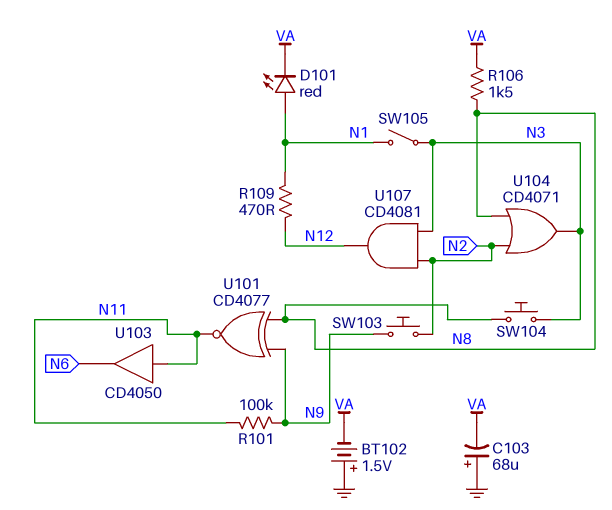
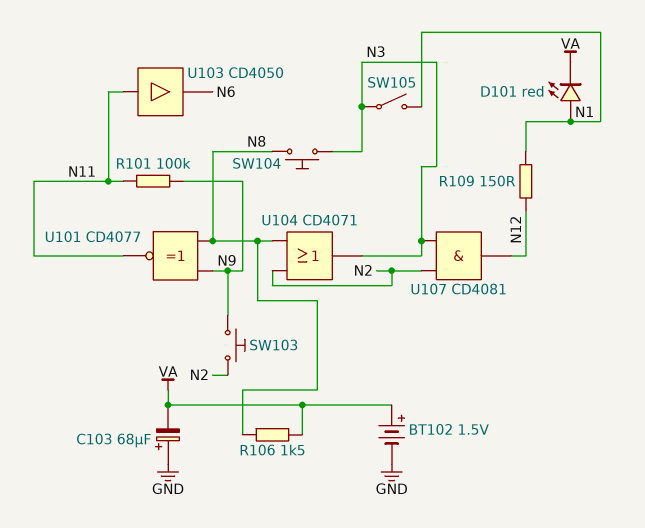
BT102: 1.5V (plus GND, minus VA) -> 1.5V (plus VA, minus GND)
R109: 470 (N1, N12) -> 150 (N1, N12)

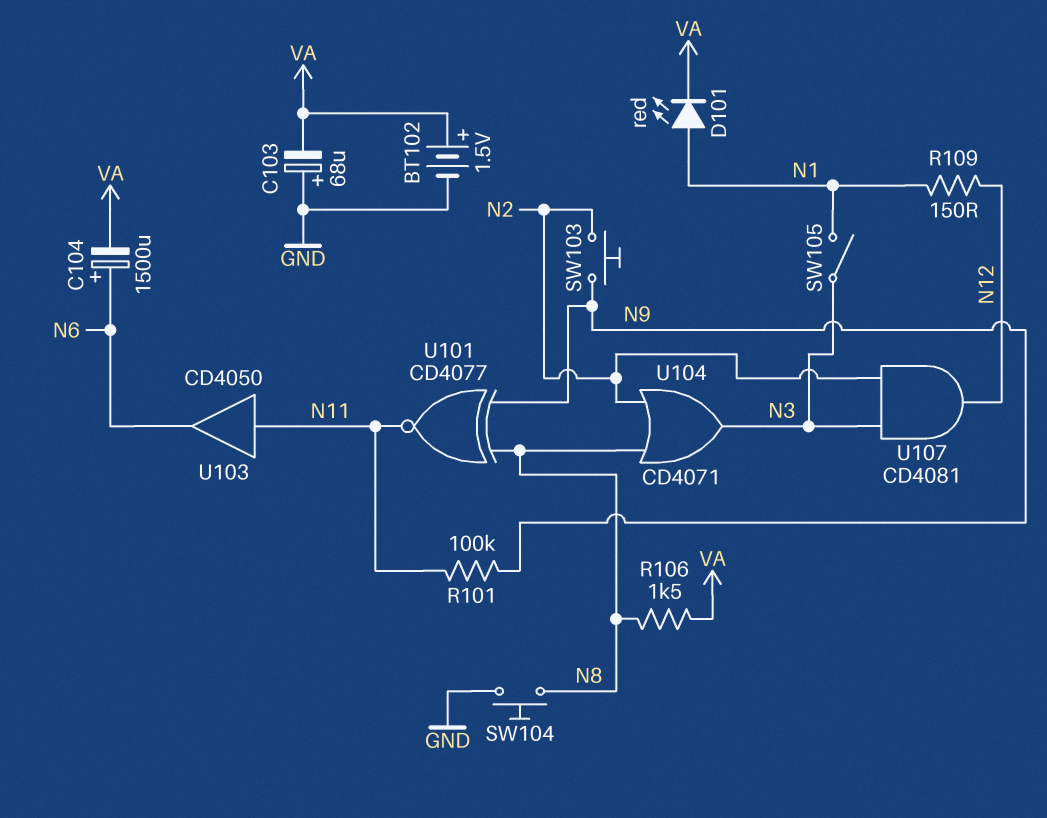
C104: none -> 1500uF (plus N6, minus VA)
SW104: button (N3, N8) -> button (GND, N8)

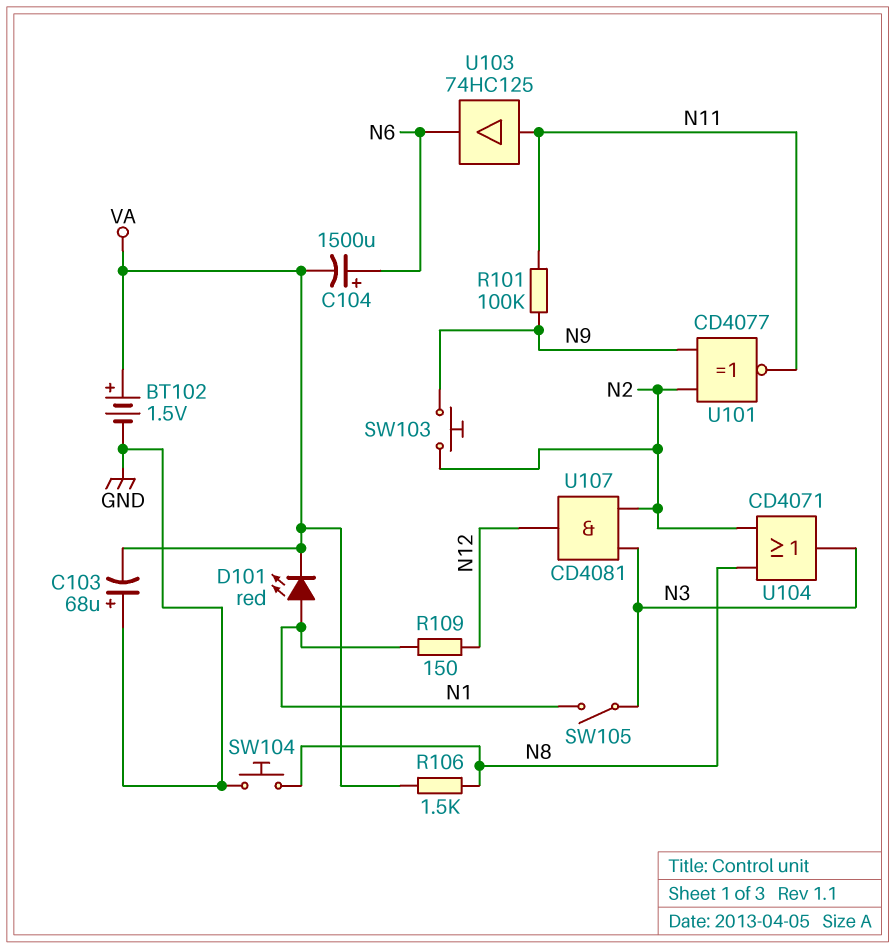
U101: XNOR CD4077 (in N8, in N9, out N11) -> XNOR CD4077 (in N2, in N9, out N11)
U103: buffer CD4050 (in N11, out N6) -> buffer 74HC125 (in N11, out N6)

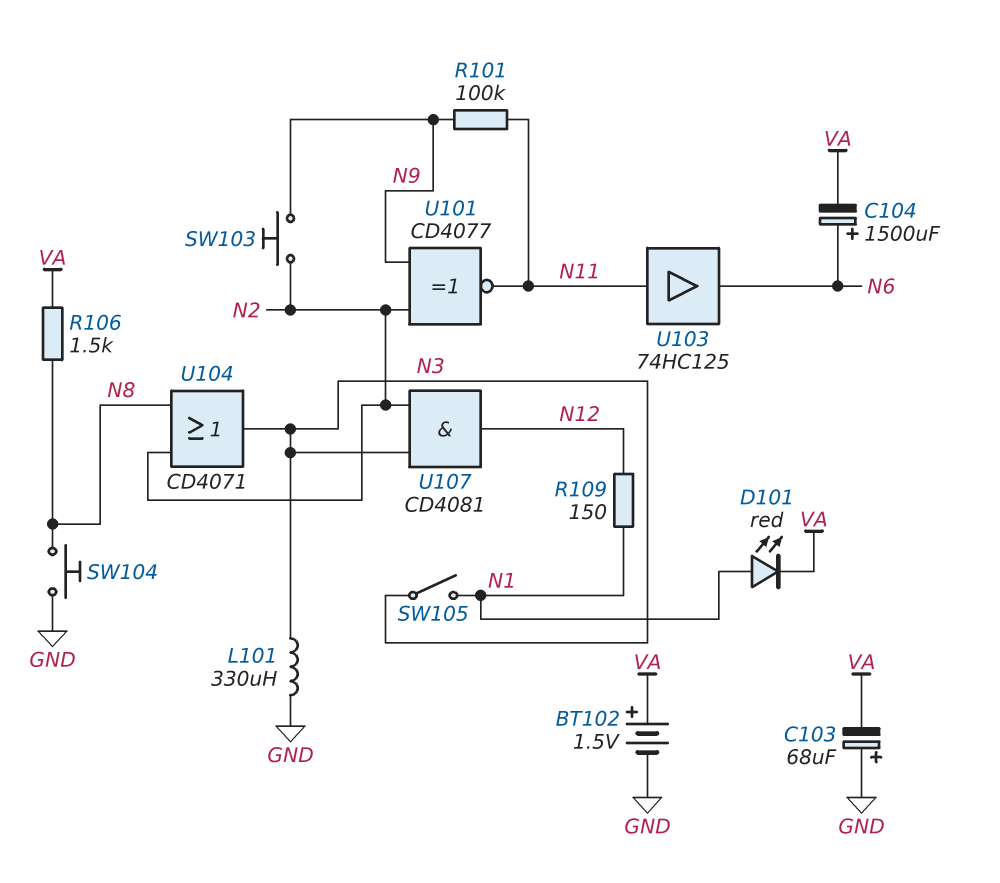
L101: none -> 330uH (GND, N3)

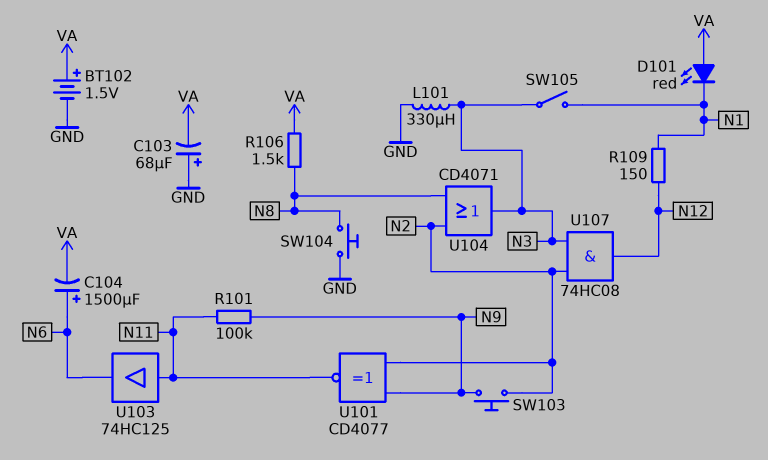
D101: LED red (A N1, K VA) -> LED red (A VA, K N1)
U107: AND CD4081 (in N2, in N3, out N12) -> AND 74HC08 (in N2, in N3, out N12)

